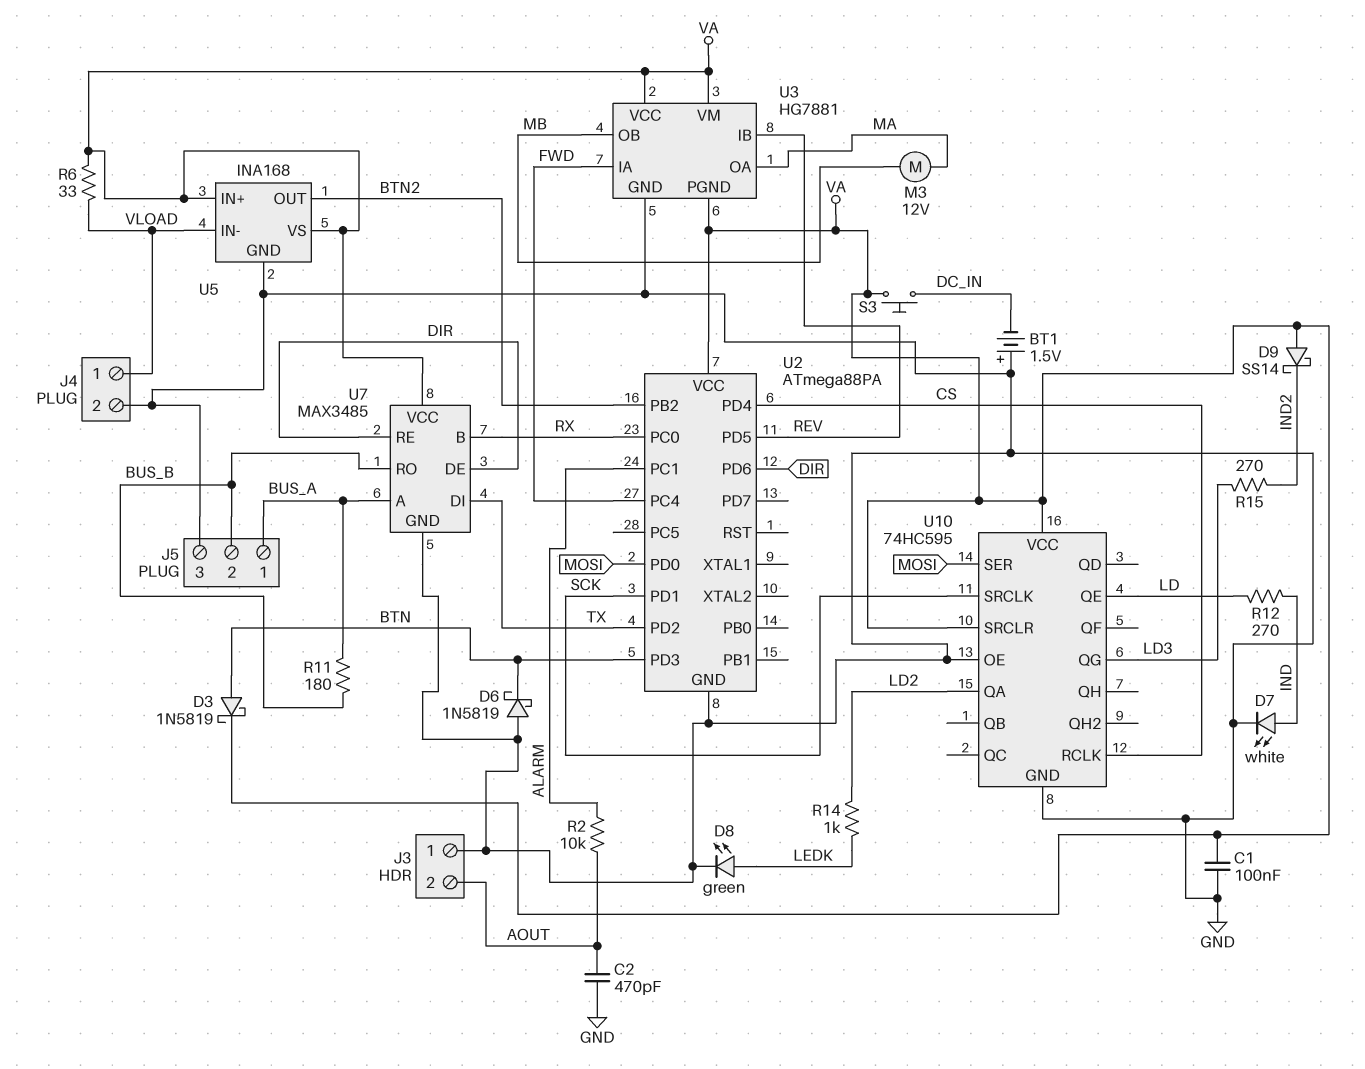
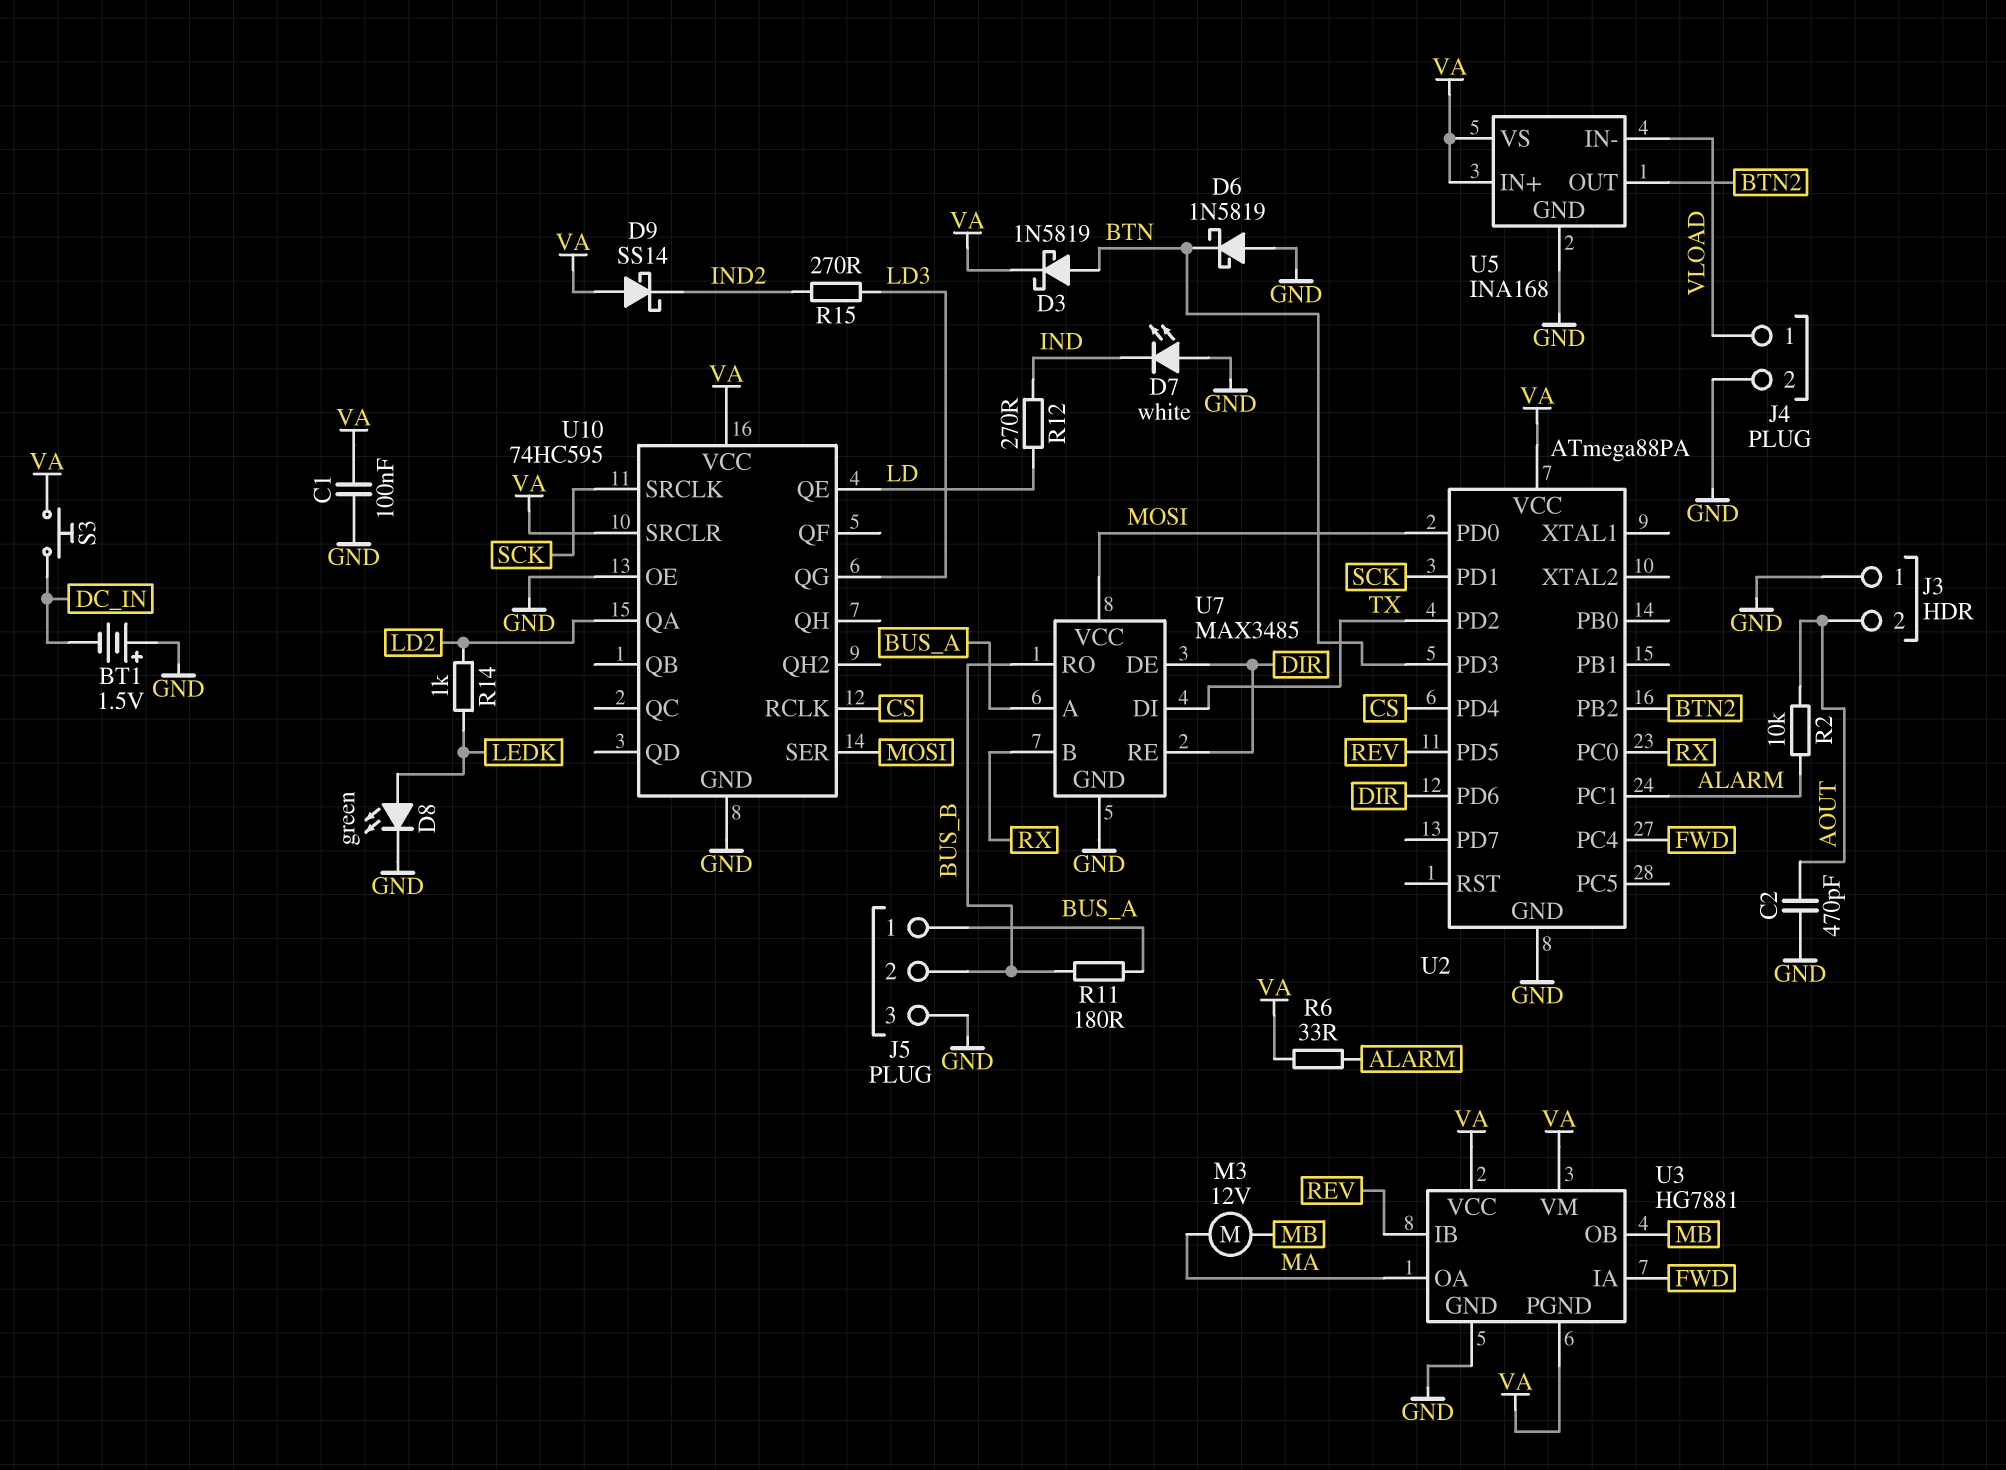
D7: LED white (A IND, K GND) -> LED white (A GND, K IND)
R6: 33 (VA, VLOAD) -> 33 (ALARM, VA)
U7 pin VCC: VA -> MOSI

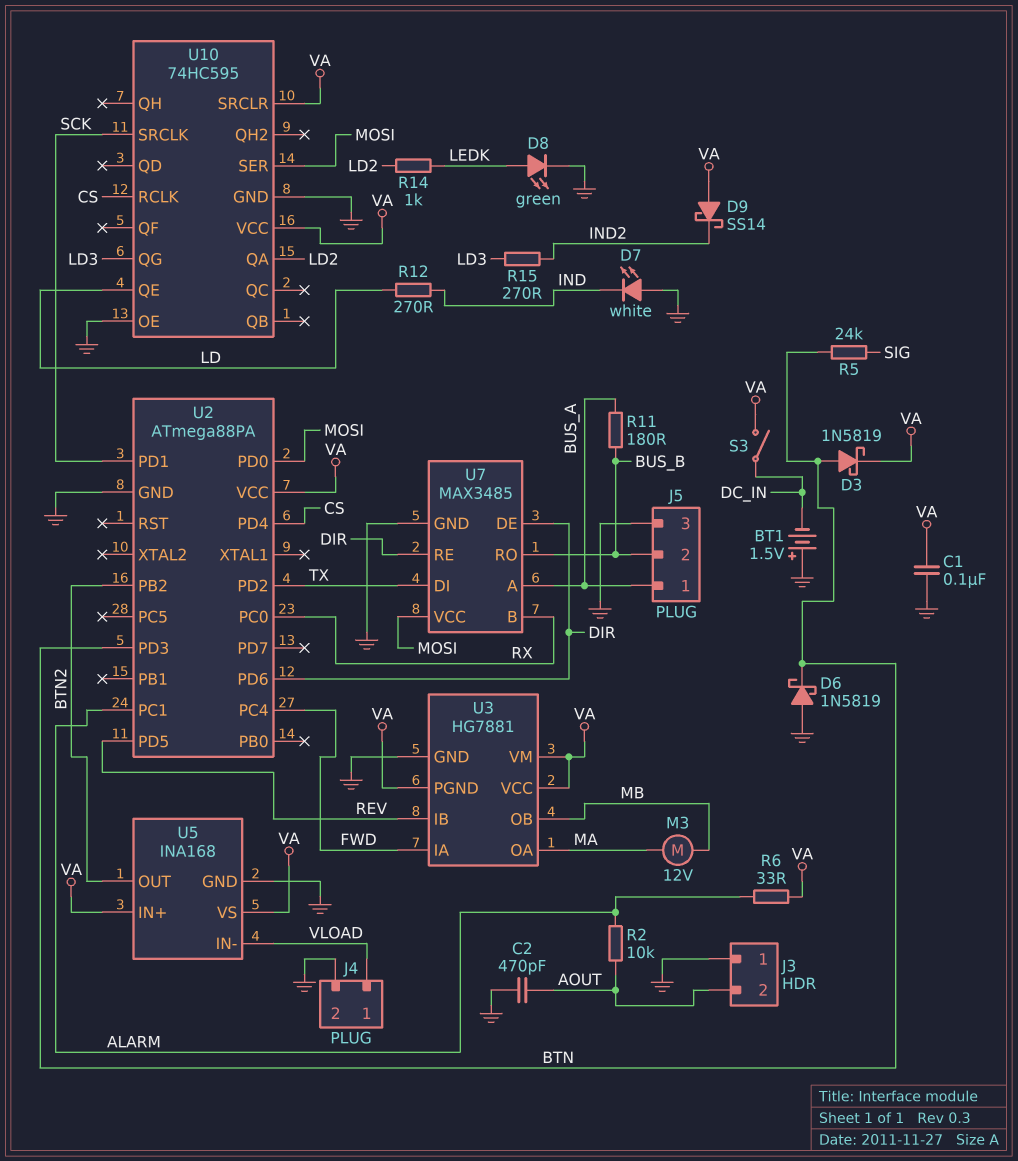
R5: none -> 24k (BTN, SIG)
S3: button (DC_IN, VA) -> switch (DC_IN, VA)

